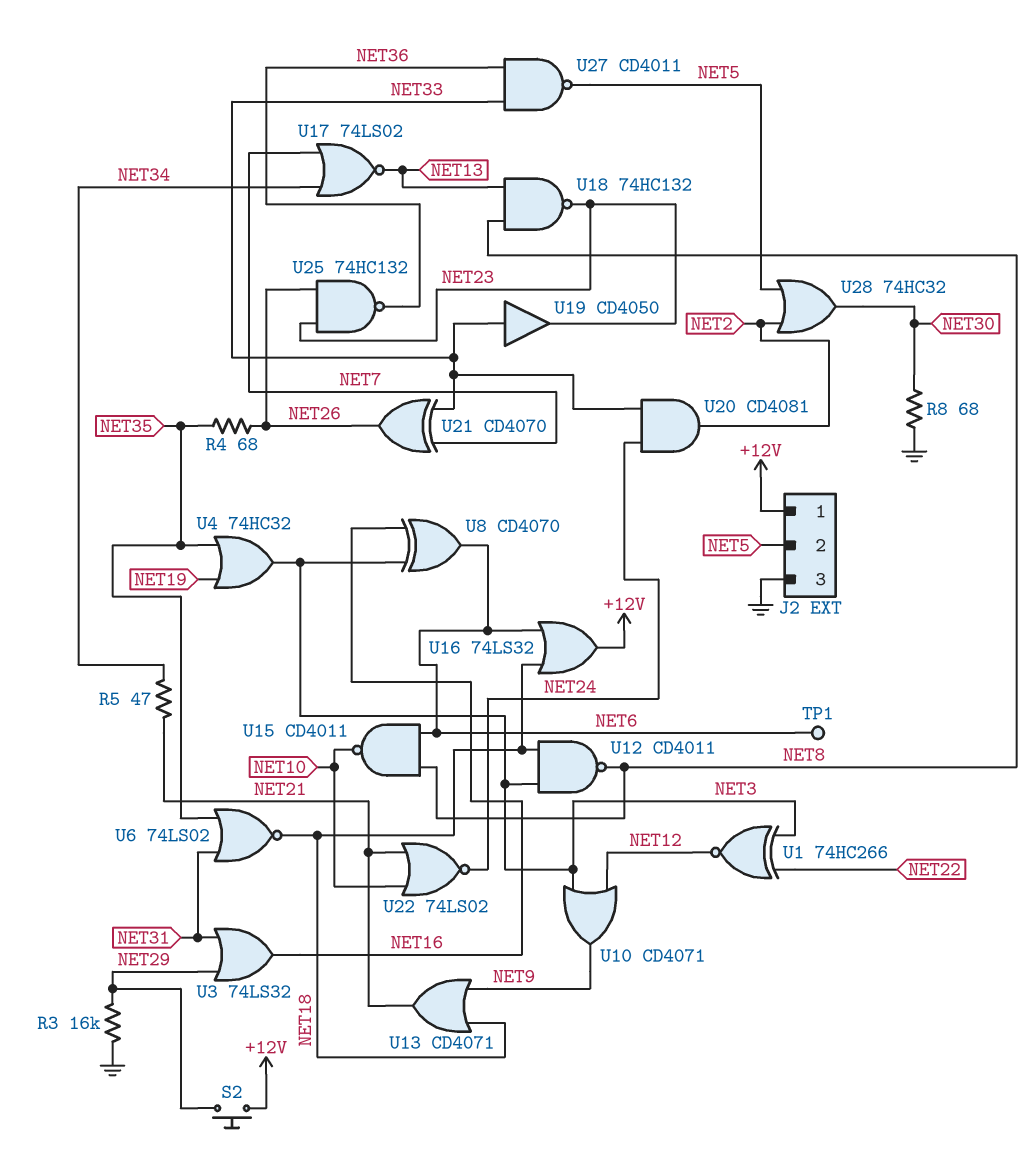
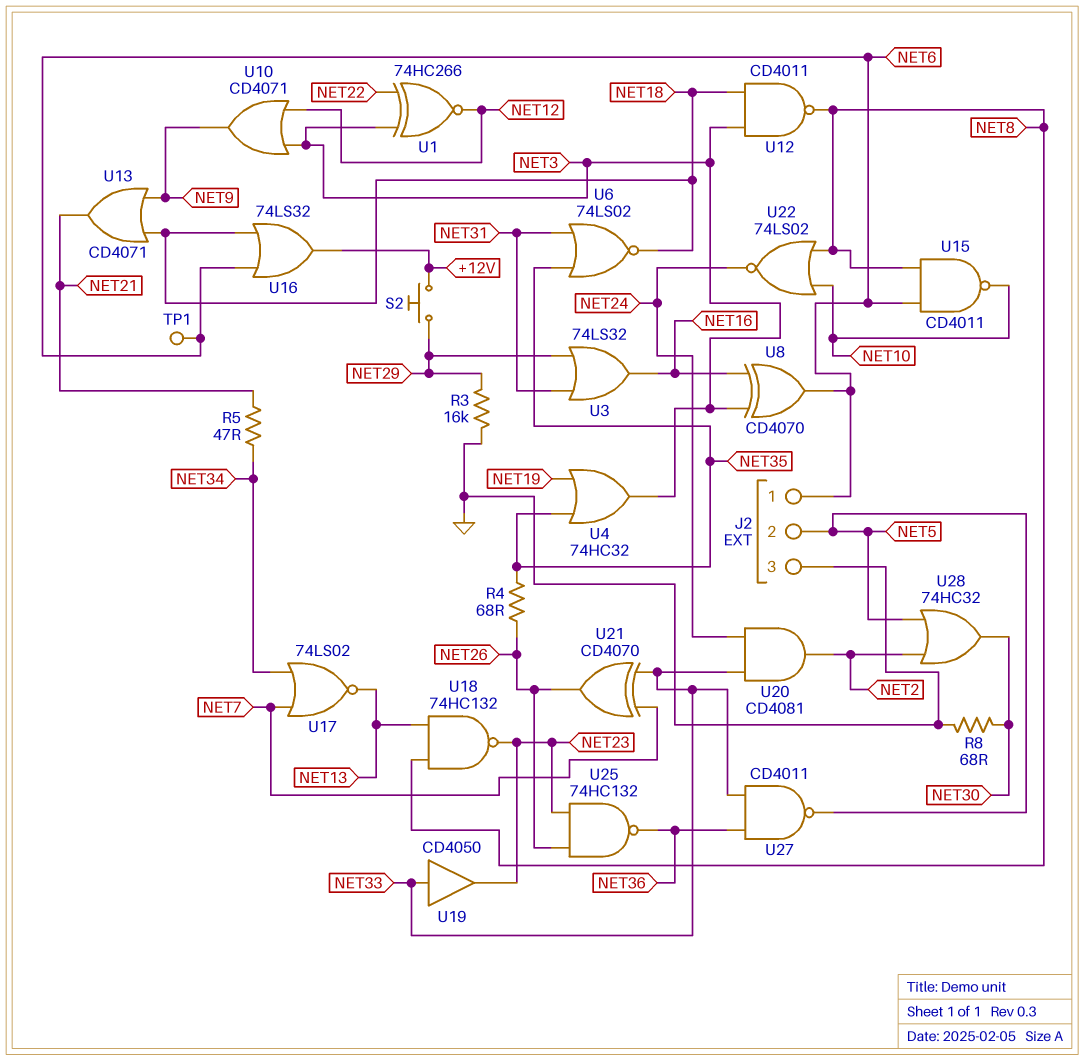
J2 pin 1: +12V -> NET6
U22: NOR 74LS02 (in NET10, in NET21, out NET24) -> NOR 74LS02 (in NET8, in NET10, out NET24)

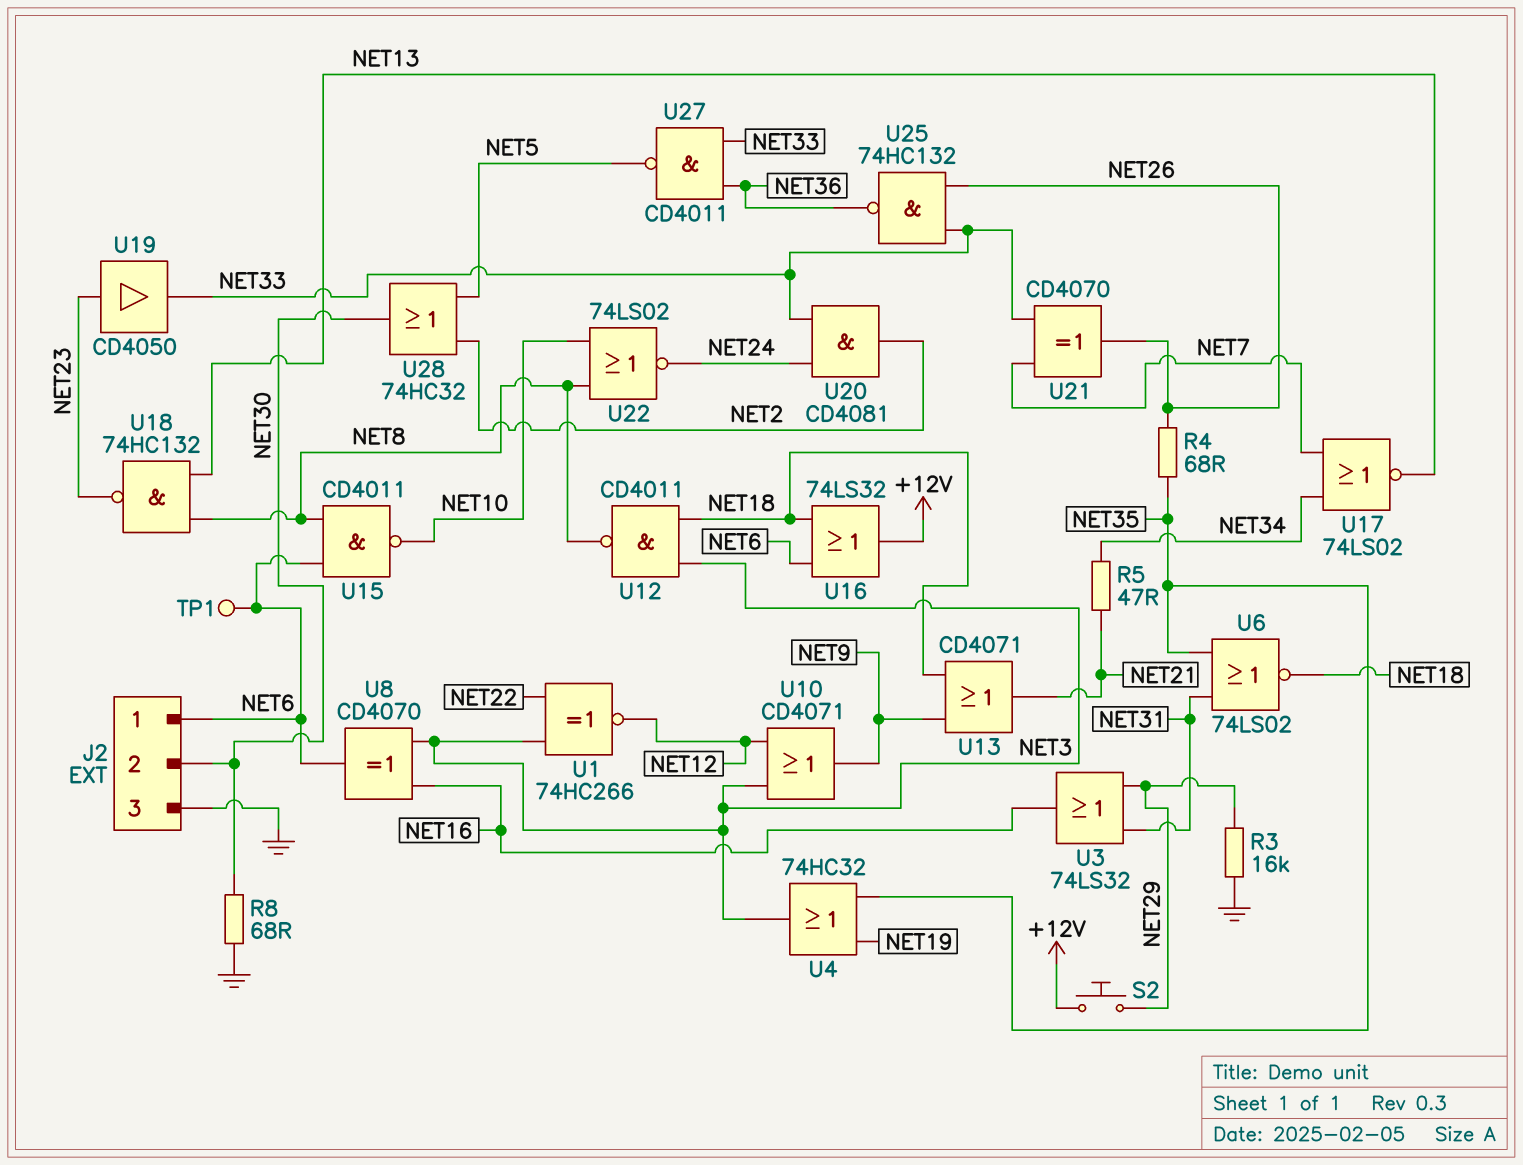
J2 pin 2: NET5 -> NET30
U19: buffer CD4050 (in NET33, out NET23) -> buffer CD4050 (in NET23, out NET33)
U25: NAND 74HC132 (in NET23, in NET26, out NET36) -> NAND 74HC132 (in NET26, in NET33, out NET36)

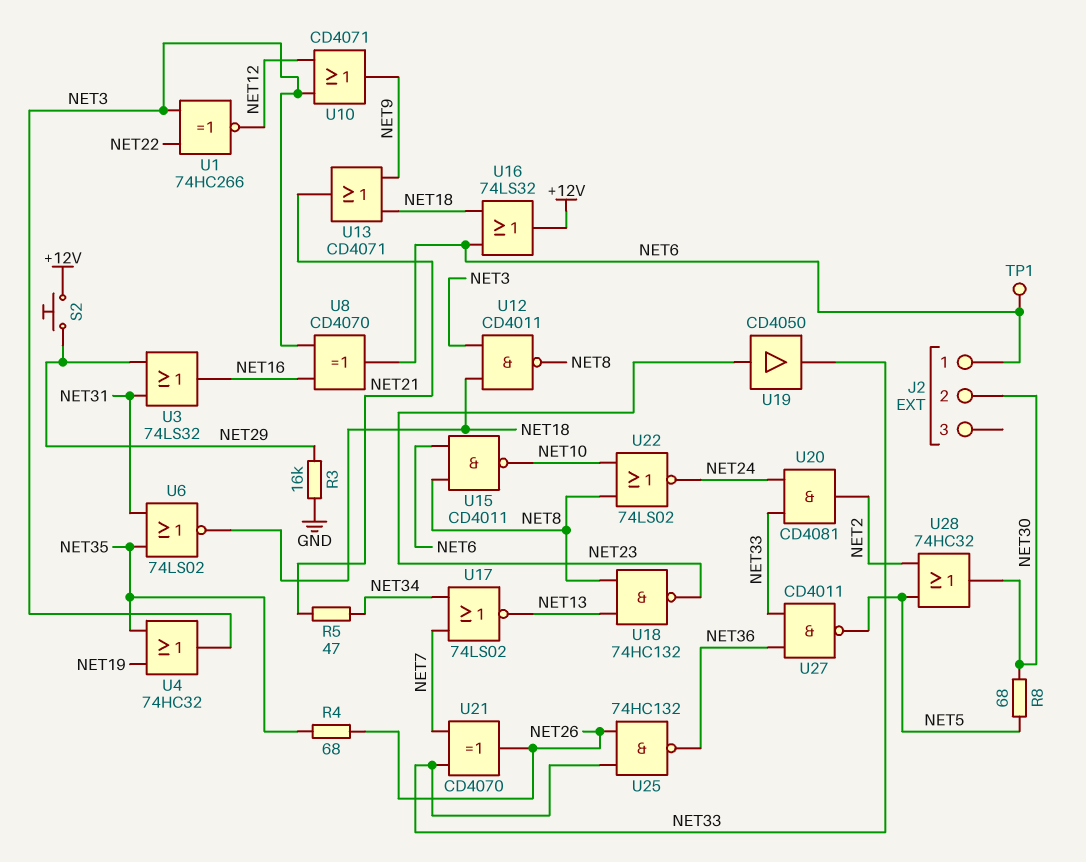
J2 pin 3: GND -> none
R8: 68 (GND, NET30) -> 68 (NET5, NET30)

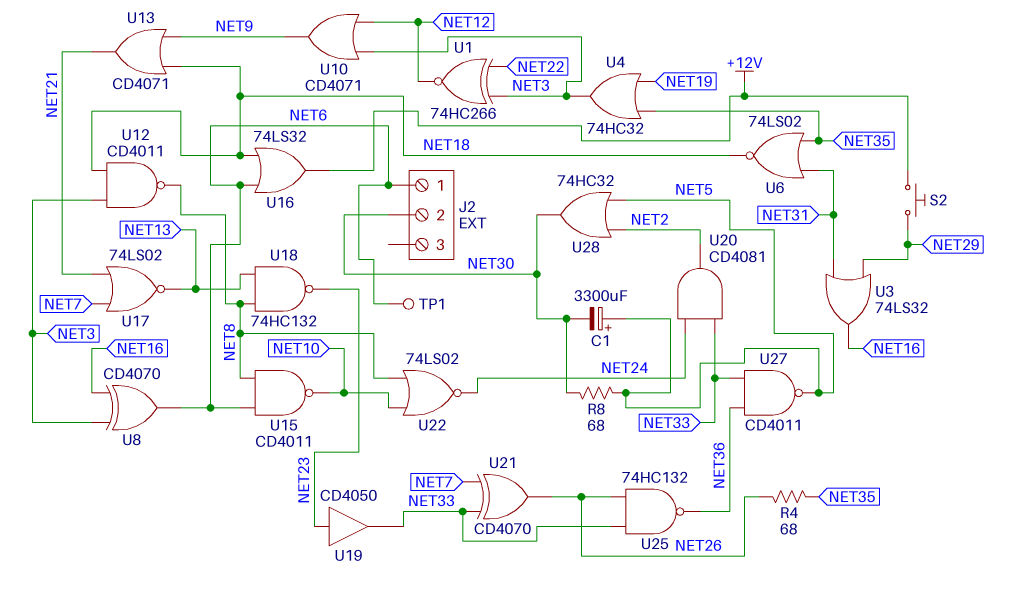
C1: none -> 3300uF (plus NET5, minus NET30)
R3: 16k (GND, NET29) -> none
R5: 47 (NET21, NET34) -> none
U17: NOR 74LS02 (in NET7, in NET34, out NET13) -> NOR 74LS02 (in NET7, in NET21, out NET13)

